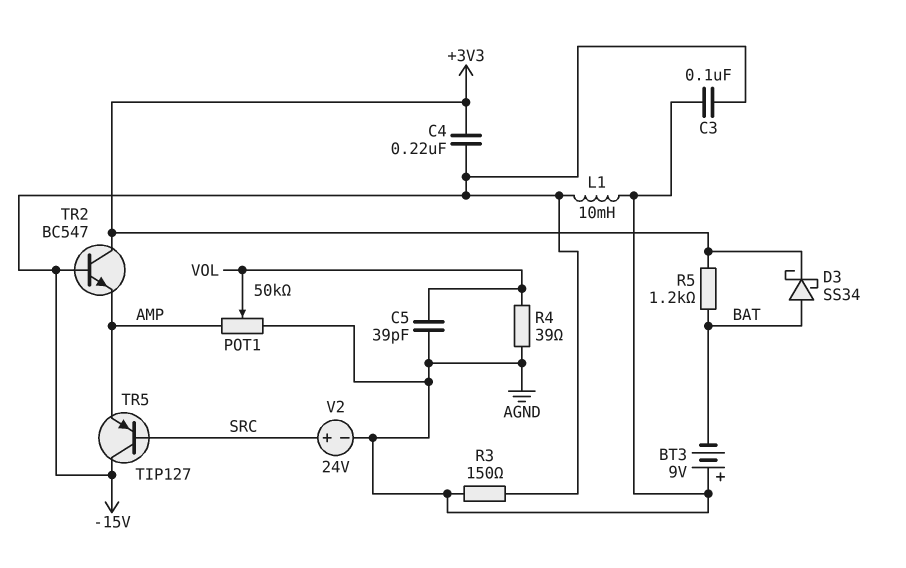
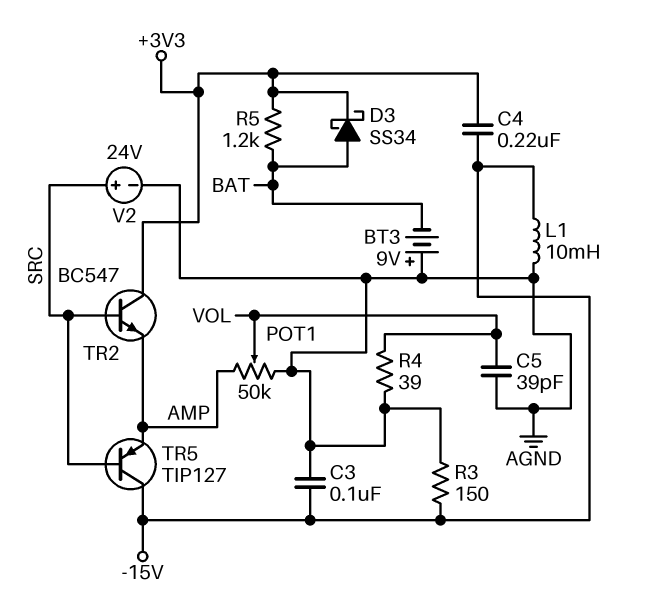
TR2: NPN BC547 (B -15V, C +3V3, E AMP) -> NPN BC547 (B SRC, C +3V3, E AMP)

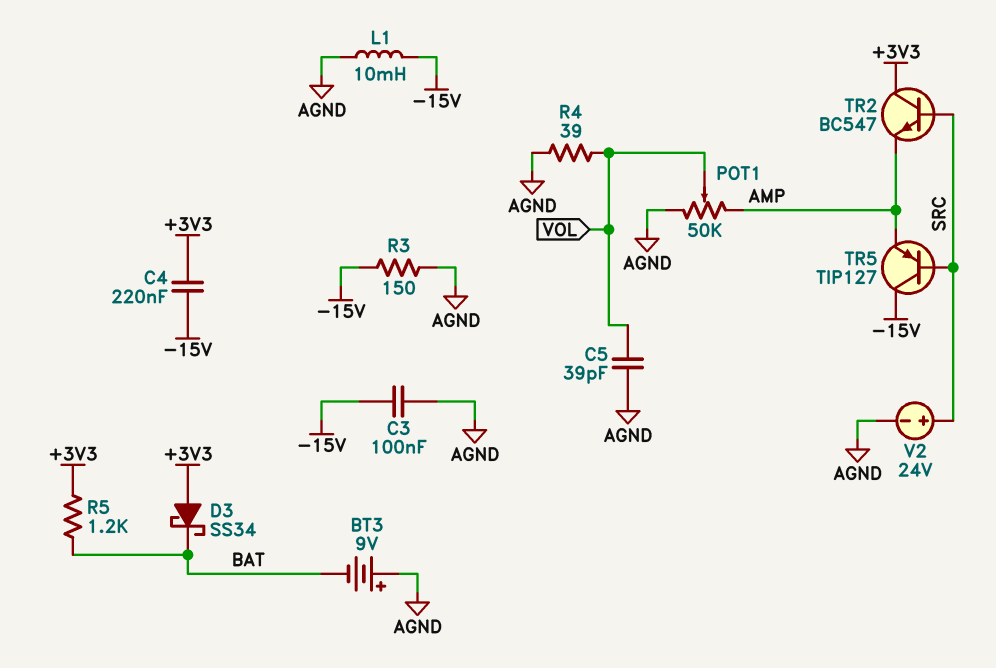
D3: schottky SS34 (A BAT, K +3V3) -> schottky SS34 (A +3V3, K BAT)

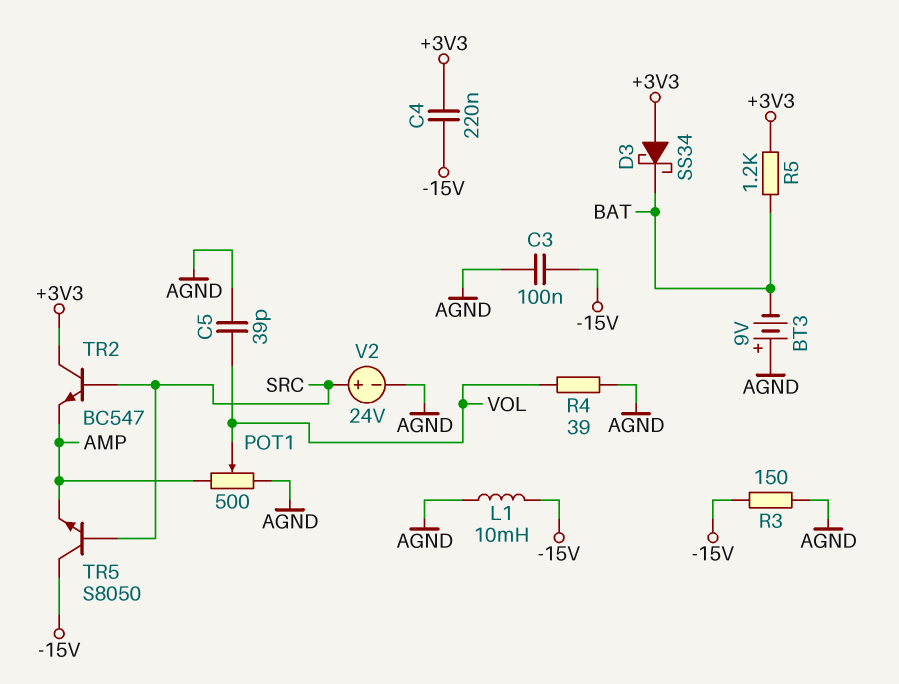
POT1: 50k (AGND, AMP, wiper VOL) -> 500 (AGND, AMP, wiper VOL)
TR5: PNP TIP127 (B SRC, C -15V, E AMP) -> NPN S8050 (B SRC, C -15V, E AMP)

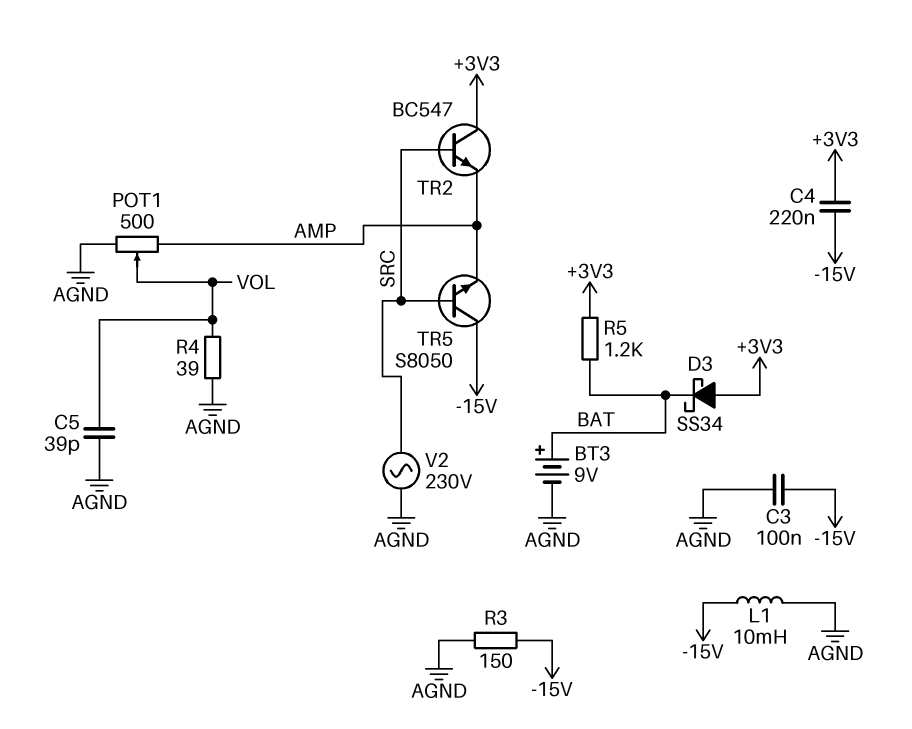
BT3: 9V (plus AGND, minus BAT) -> 9V (plus BAT, minus AGND)
V2: 24V (plus SRC, minus AGND) -> AC 230V (AGND, SRC)

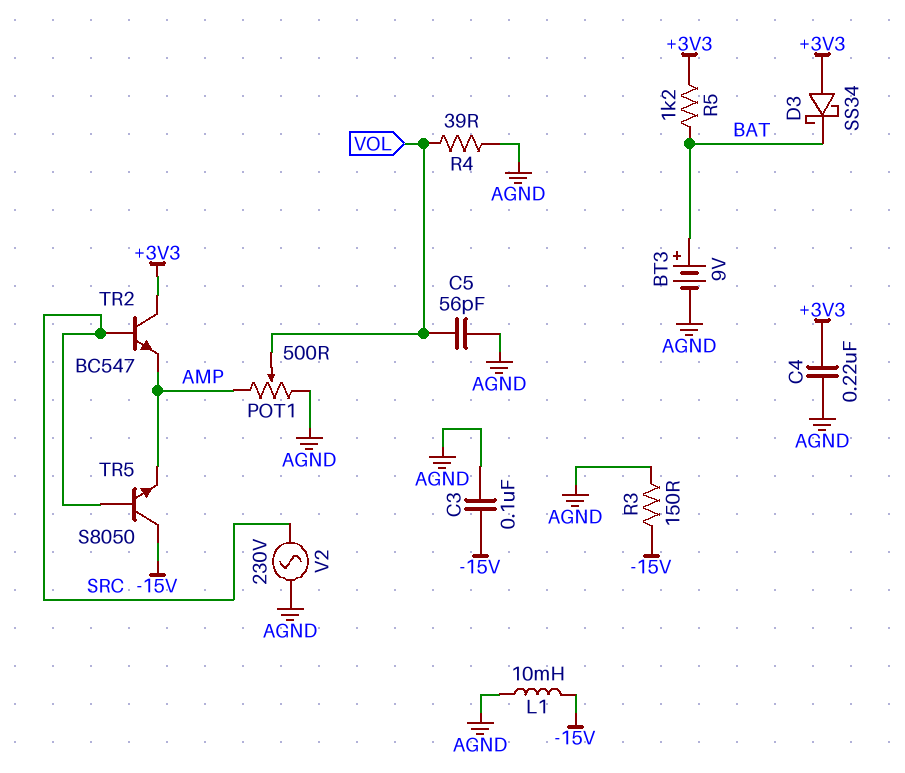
C4: 220nF (+3V3, -15V) -> 220nF (+3V3, AGND)
C5: 39pF (AGND, VOL) -> 56pF (AGND, VOL)

